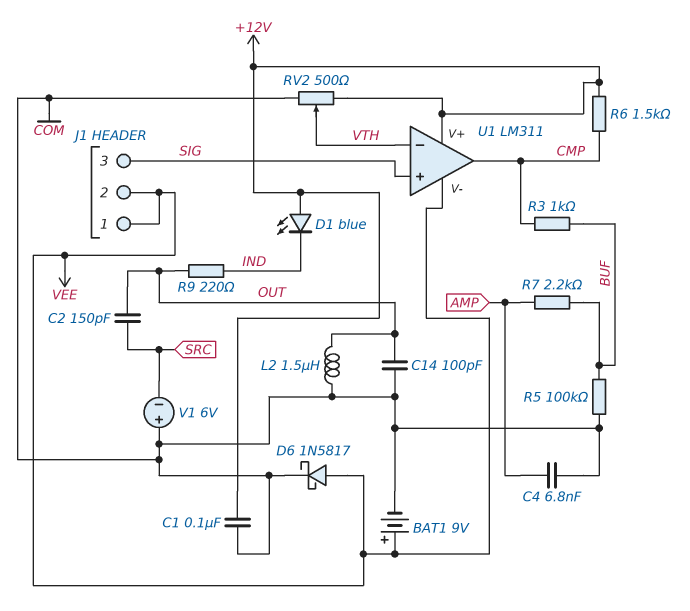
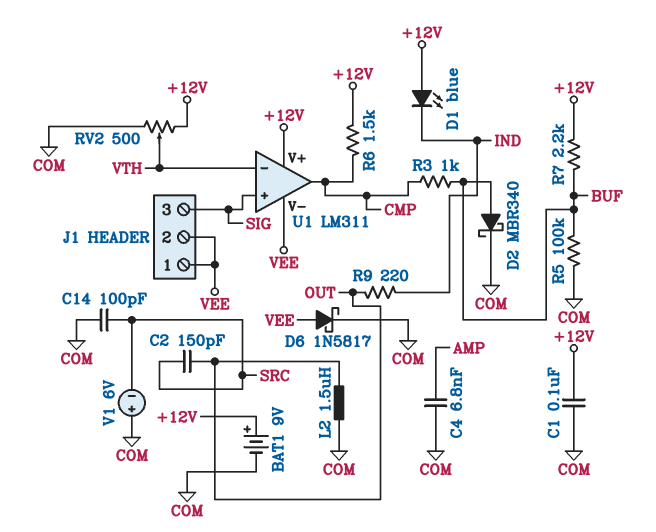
BAT1: 9V (plus VEE, minus COM) -> 9V (plus +12V, minus COM)
C14: 100pF (COM, OUT) -> 100pF (COM, SRC)
D2: none -> schottky MBR340 (A BUF, K COM)
R7: 2.2k (AMP, BUF) -> 2.2k (+12V, BUF)

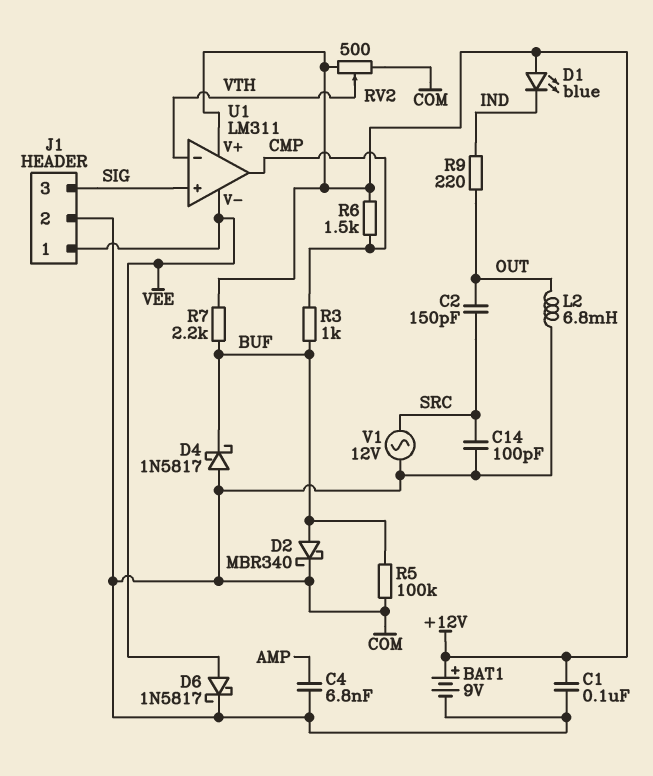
D4: none -> schottky 1N5817 (A COM, K BUF)
J1 pin 2: VEE -> COM
L2: 1.5uH (COM, OUT) -> 6.8mH (COM, OUT)
V1: 6V (plus COM, minus SRC) -> AC 12V (COM, SRC)

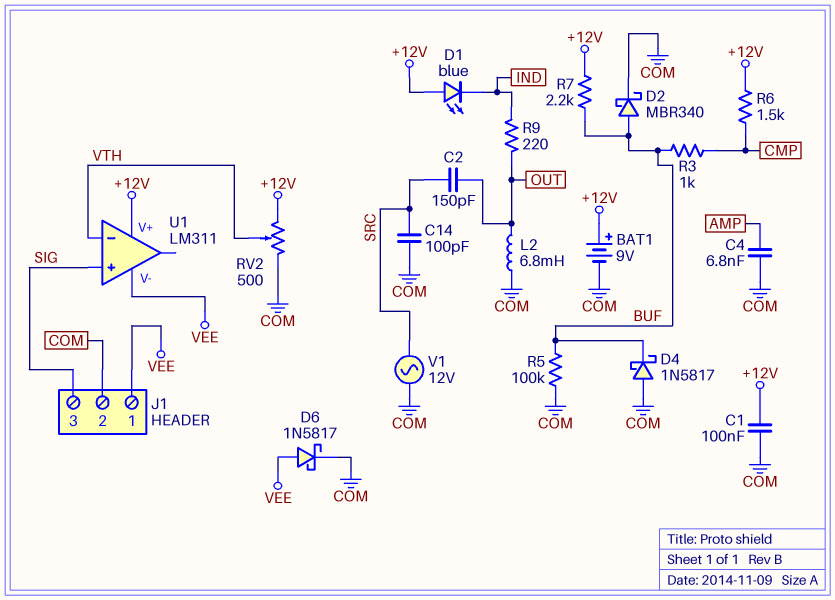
U1 pin out: CMP -> none

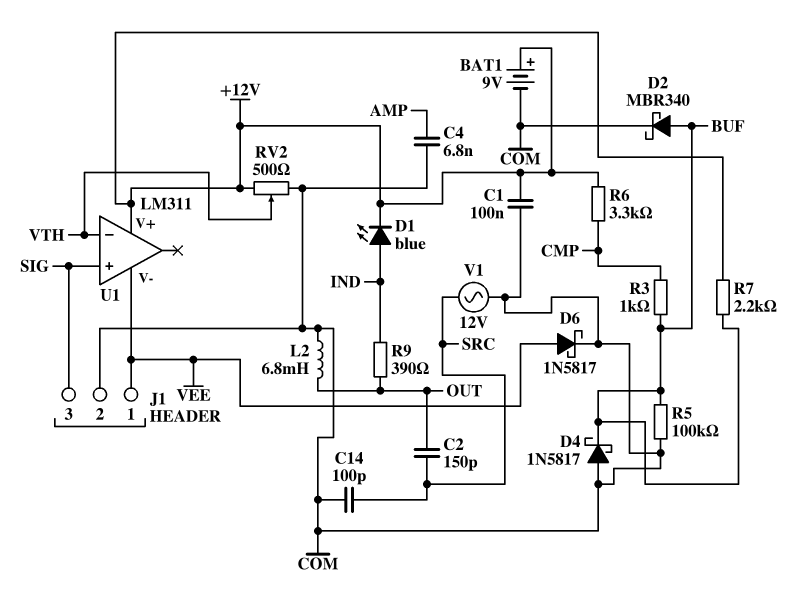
D1: LED blue (A +12V, K IND) -> LED blue (A IND, K +12V)
R6: 1.5k (+12V, CMP) -> 3.3k (+12V, CMP)
R9: 220 (IND, OUT) -> 390 (IND, OUT)

